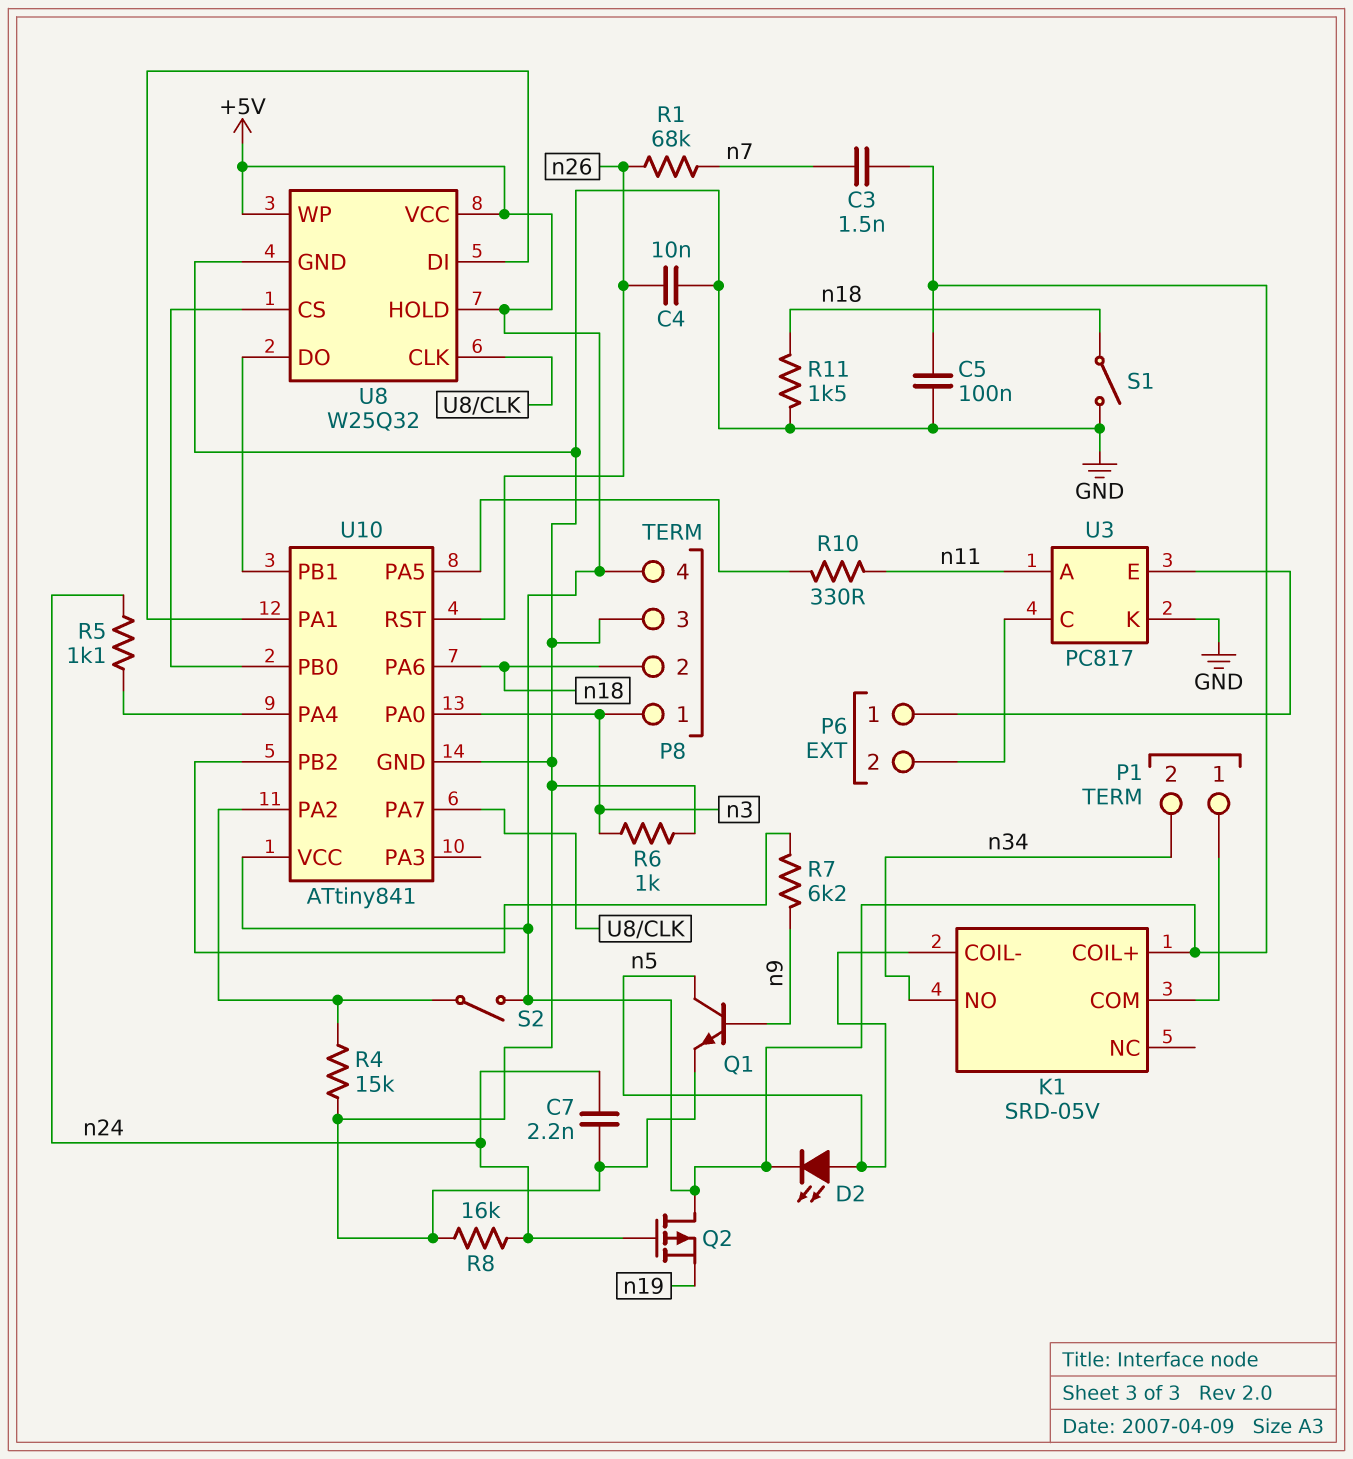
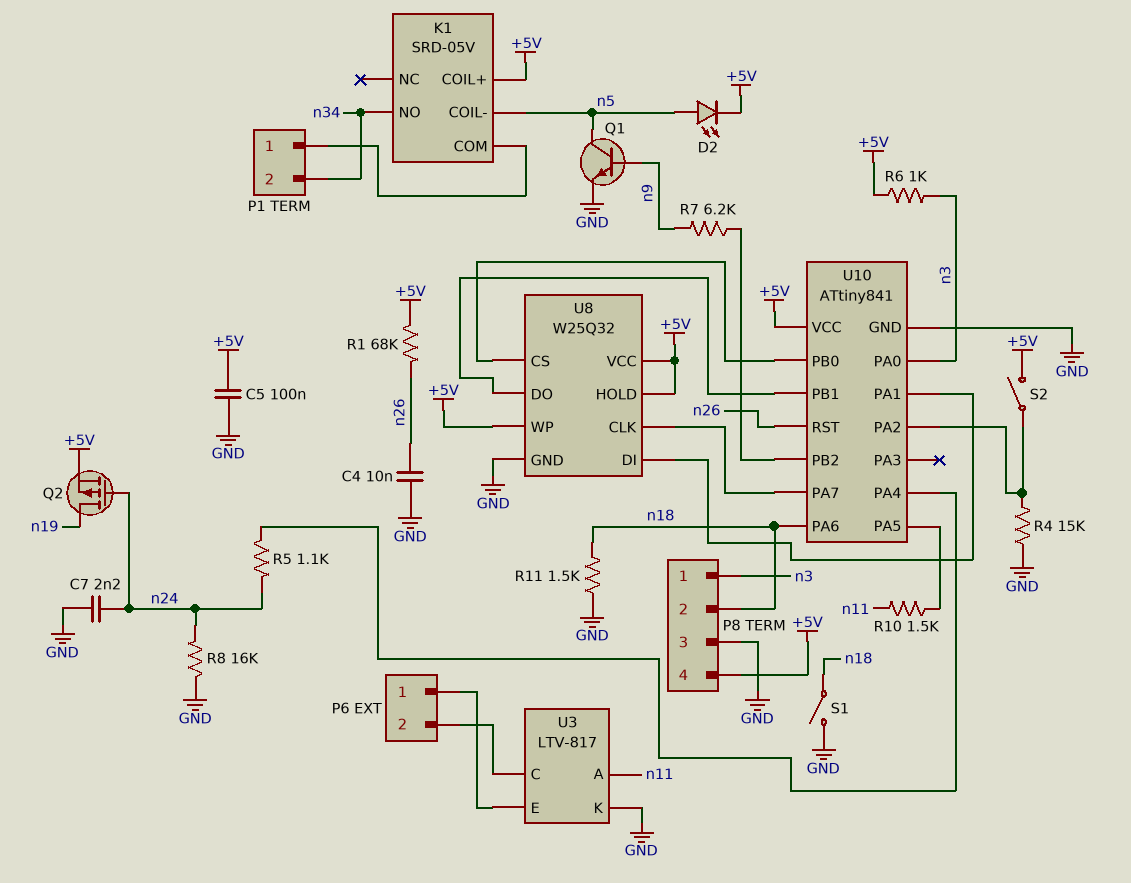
C3: 1.5nF (+5V, n7) -> none
Q2: PMOS (G n24, D +5V, S n19) -> PMOS (G n24, D n19, S +5V)
R1: 68k (n7, n26) -> 68k (+5V, n26)
R6: 1k (GND, n3) -> 1k (+5V, n3)
R10: 330 (U10/PA5, n11) -> 1.5k (U10/PA5, n11)
U3: PC817 -> LTV-817

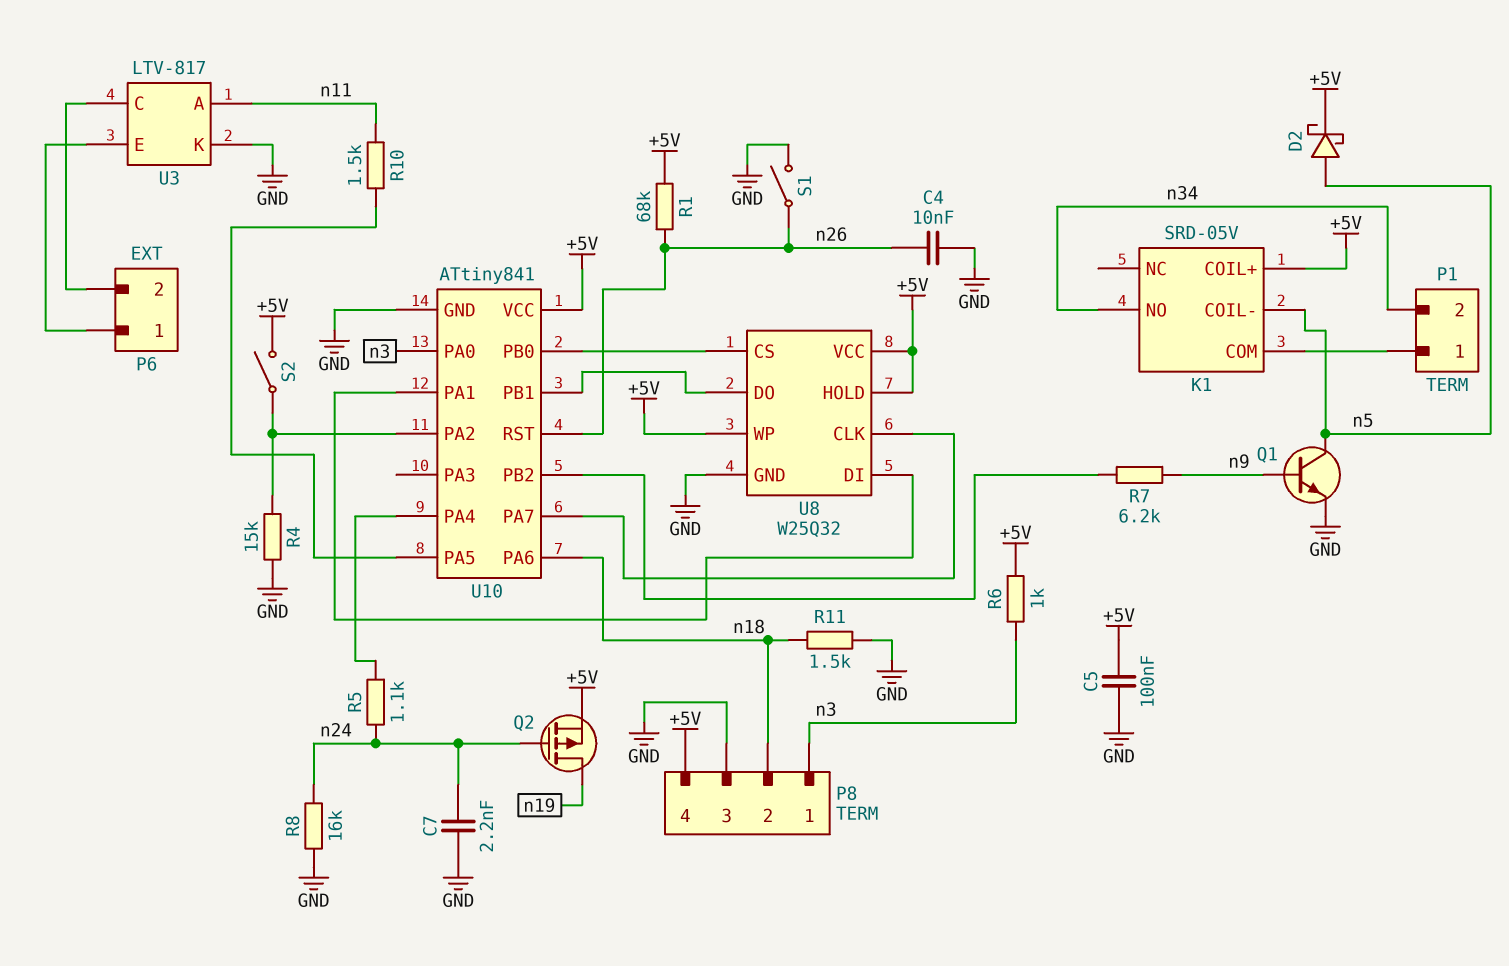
D2: LED (A n5, K +5V) -> schottky (A n5, K +5V)
S1: switch (GND, n18) -> switch (GND, n26)

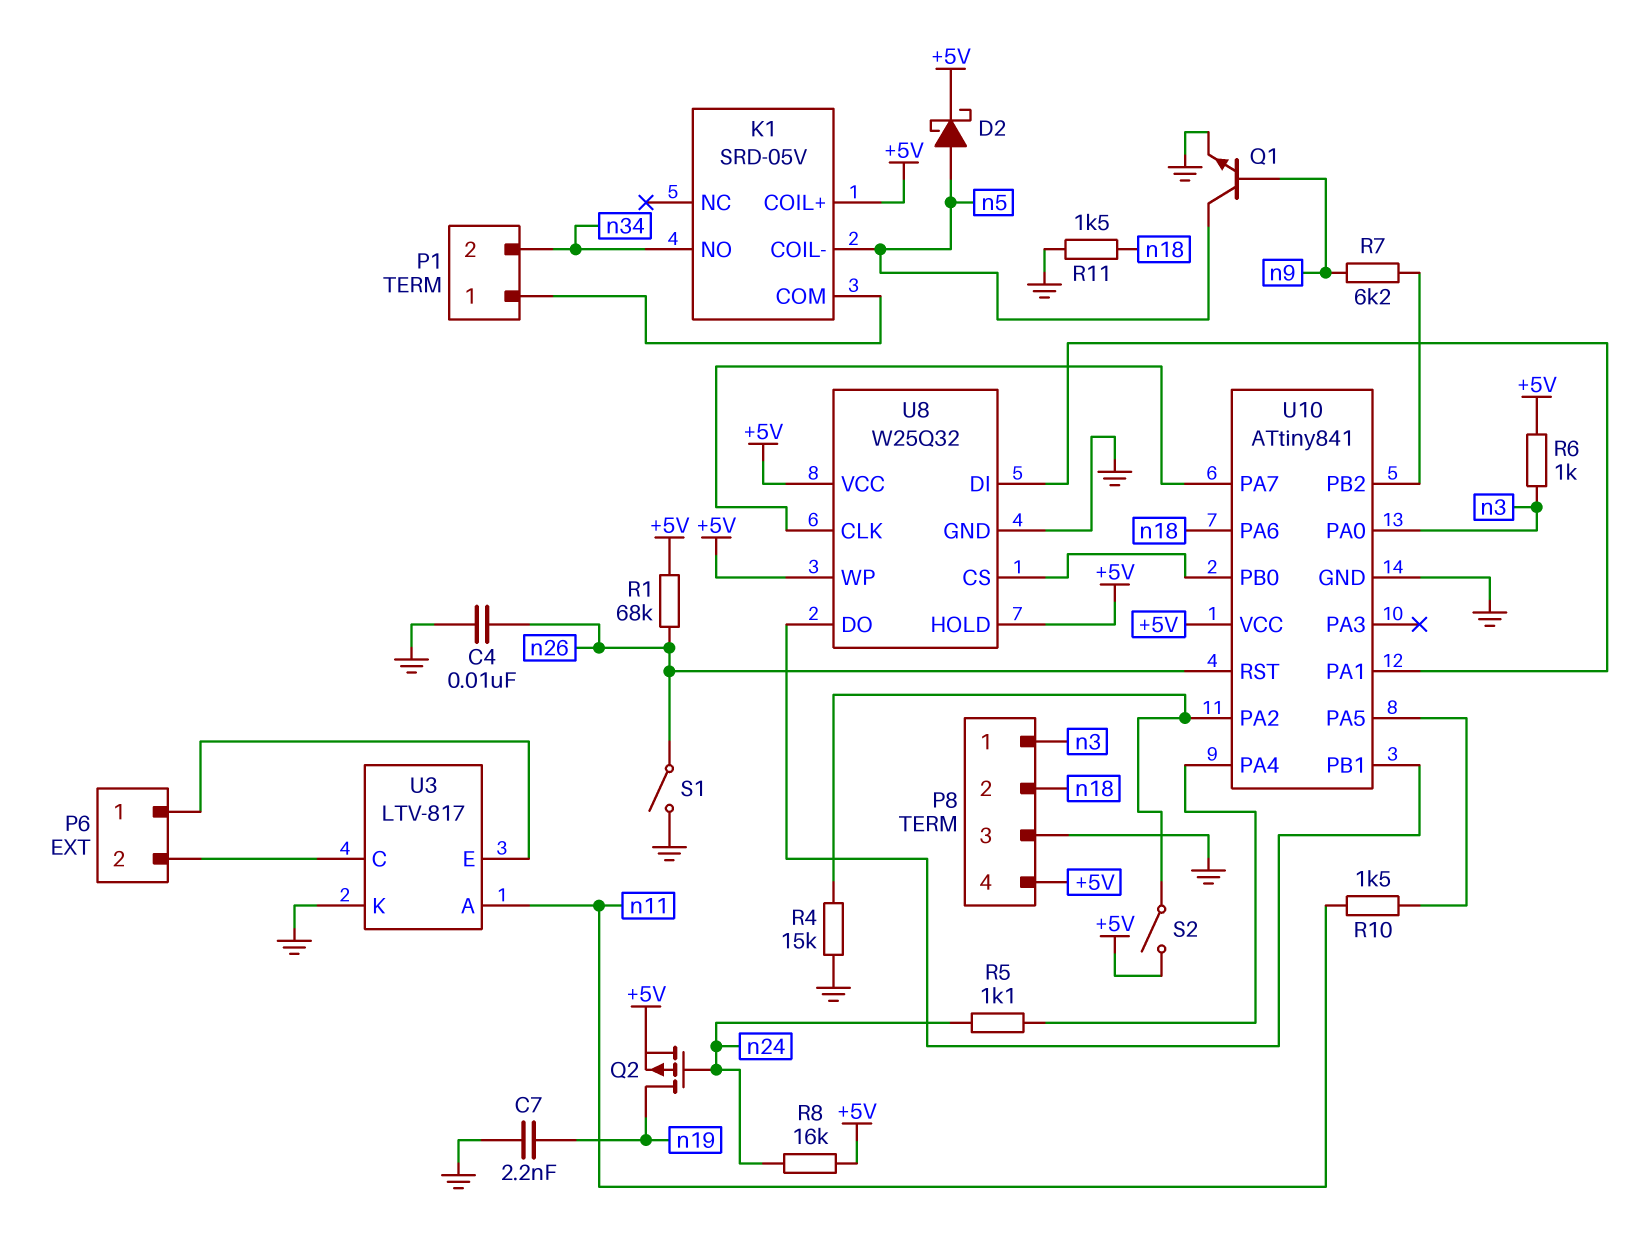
C5: 100nF (+5V, GND) -> none
C7: 2.2nF (GND, n24) -> 2.2nF (GND, n19)
R8: 16k (GND, n24) -> 16k (+5V, n24)

